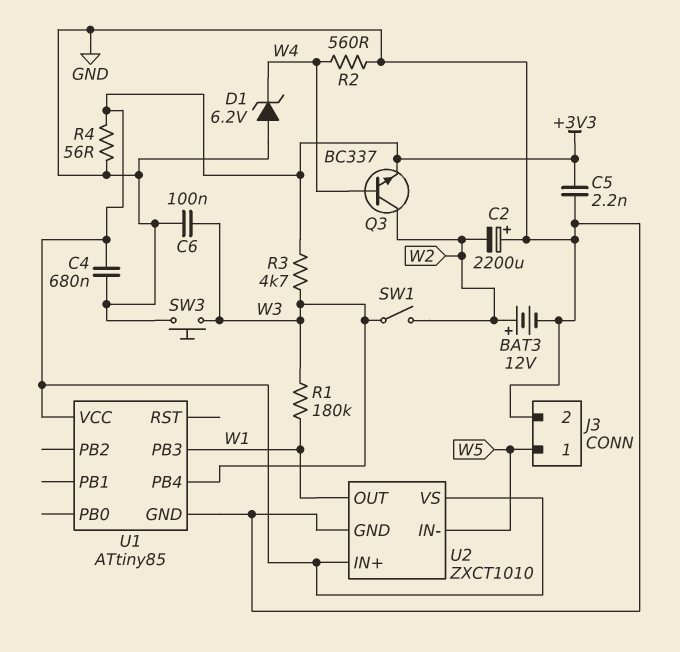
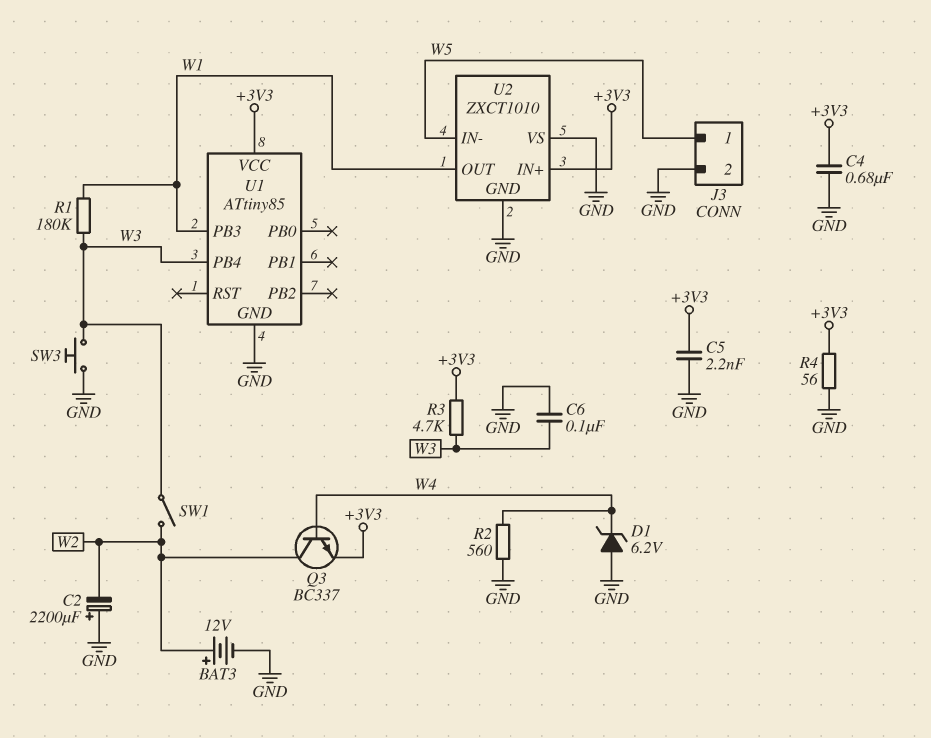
U2 pin VS: +3V3 -> GND

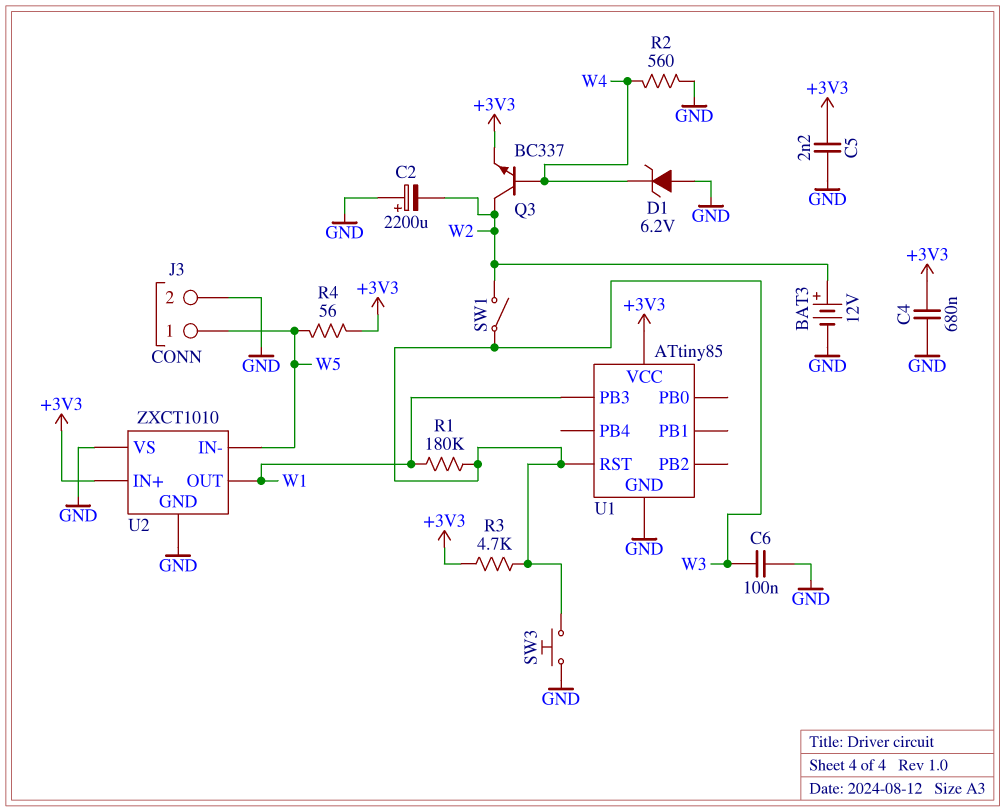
R4: 56 (+3V3, GND) -> 56 (+3V3, W5)
U1 pin PB4: W3 -> none
U1 pin RST: none -> W3

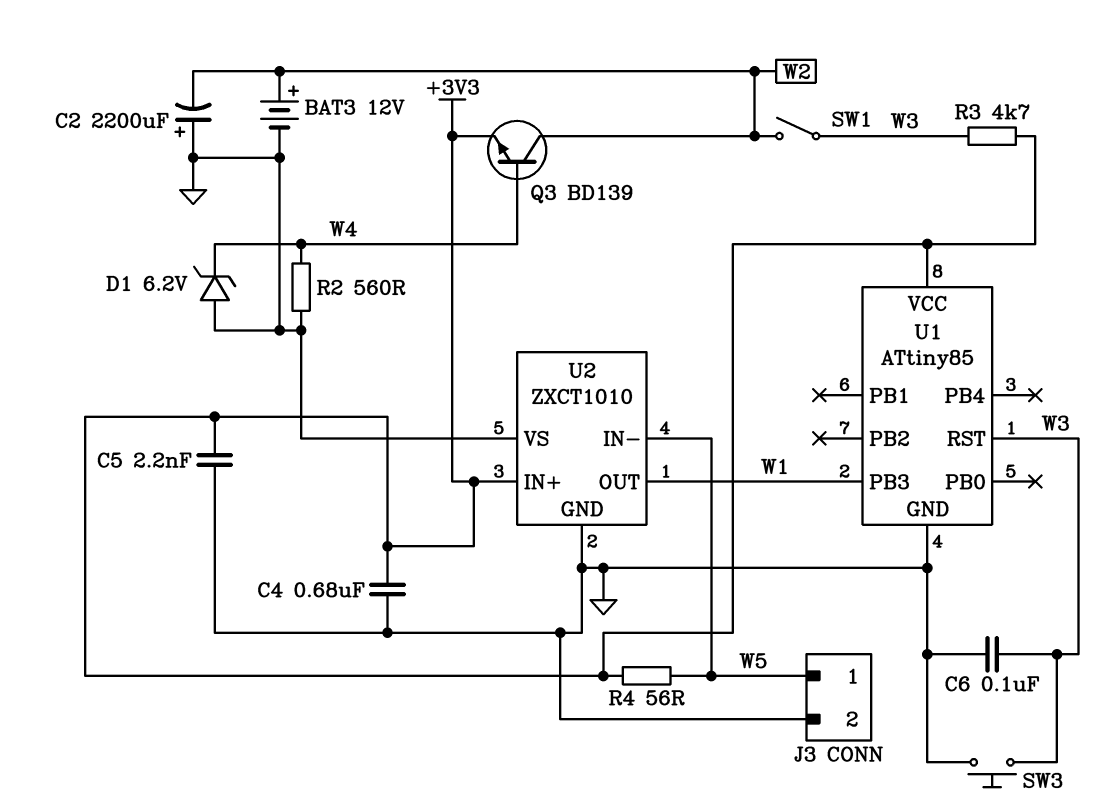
Q3: NPN BC337 (B W4, C W2, E +3V3) -> NPN BD139 (B W4, C W2, E +3V3)
R1: 180k (W1, W3) -> none

